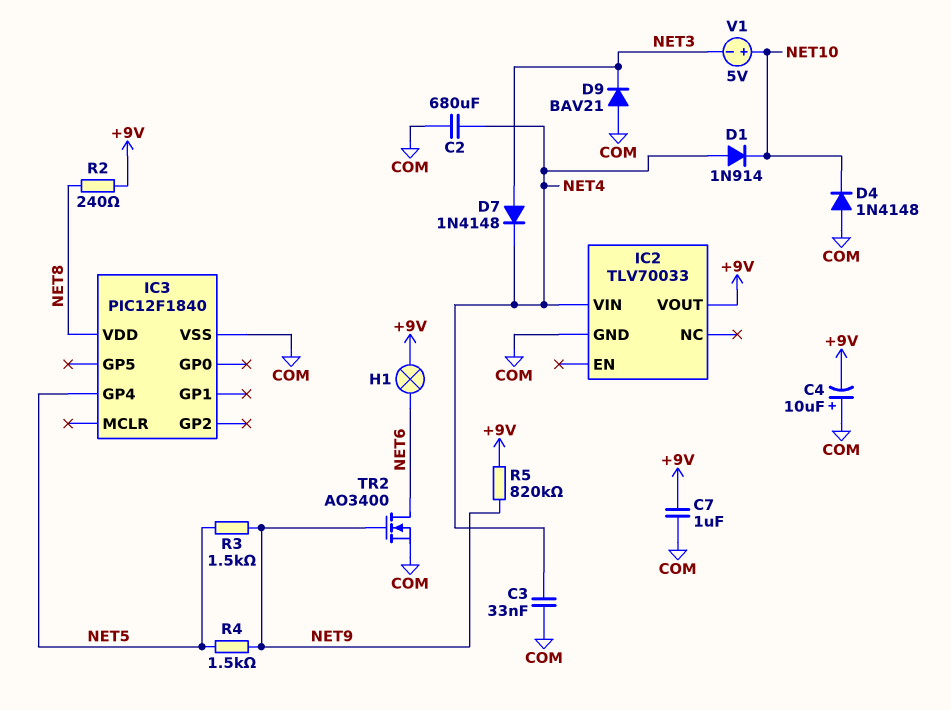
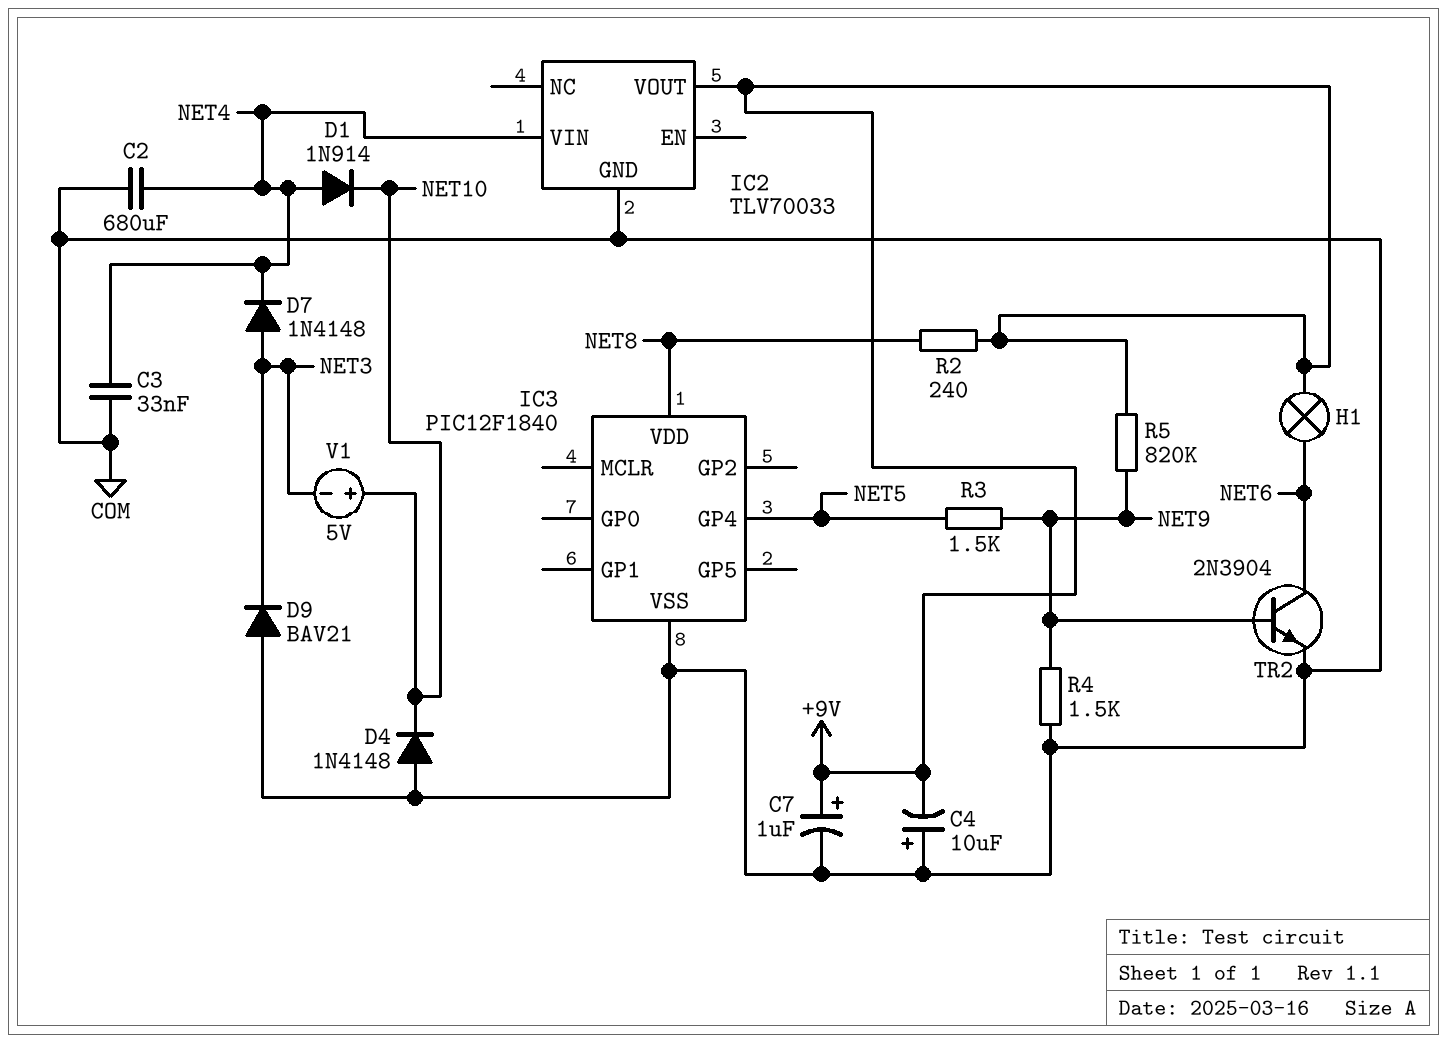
C7: 1uF (+9V, COM) -> 1uF (plus +9V, minus COM)
R4: 1.5k (NET5, NET9) -> 1.5k (COM, NET9)
TR2: NMOS AO3400 (G NET9, D NET6, S COM) -> NPN 2N3904 (B NET9, C NET6, E COM)

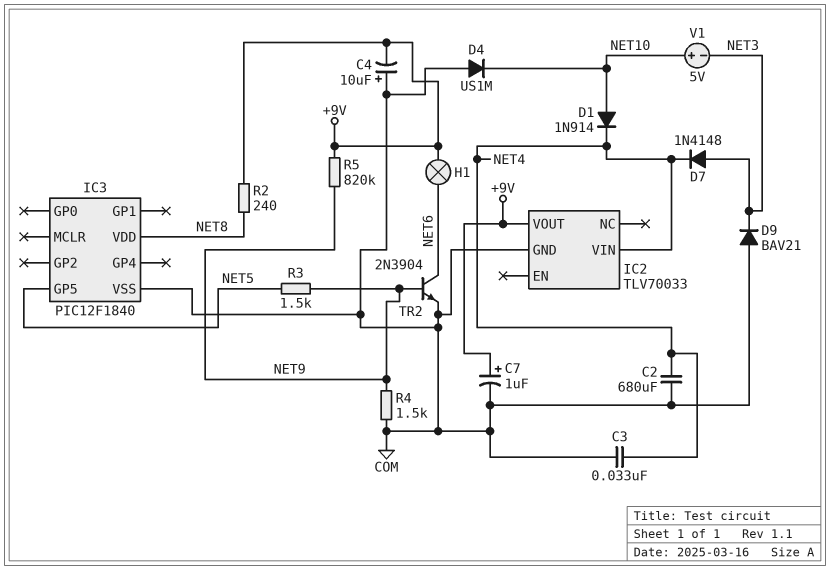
D1: diode 1N914 (A NET4, K NET10) -> diode 1N914 (A NET10, K NET4)
D4: diode 1N4148 (A COM, K NET10) -> diode US1M (A COM, K NET10)
IC3 pin GP4: NET5 -> none
IC3 pin GP5: none -> NET5

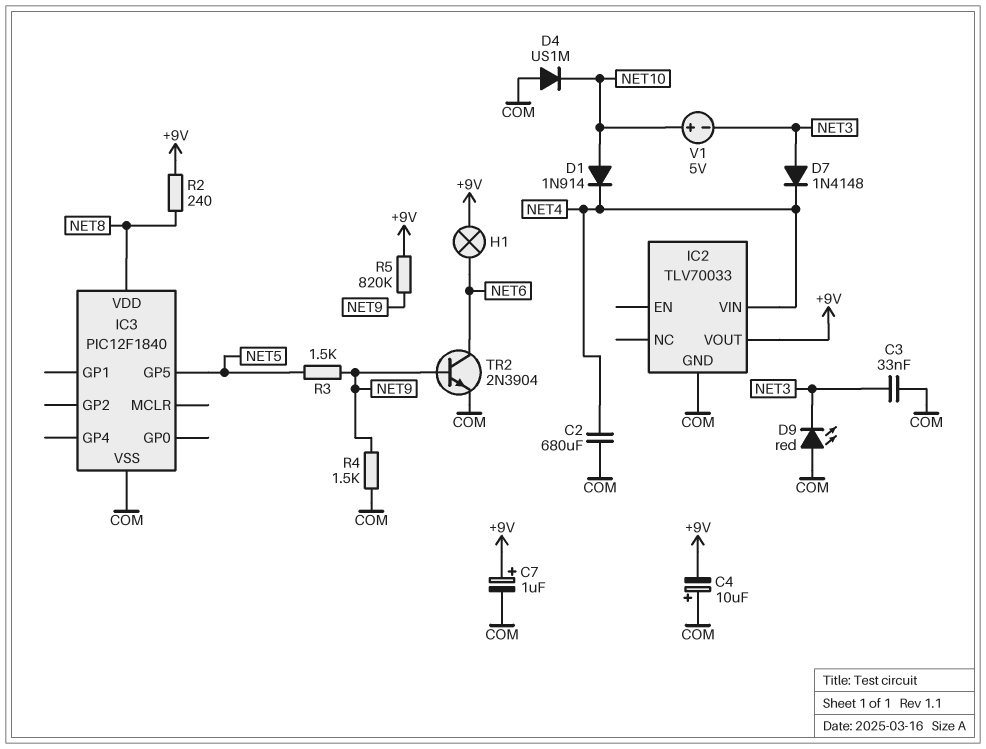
C3: 33nF (COM, NET4) -> 33nF (COM, NET3)
D9: diode BAV21 (A COM, K NET3) -> LED red (A COM, K NET3)

